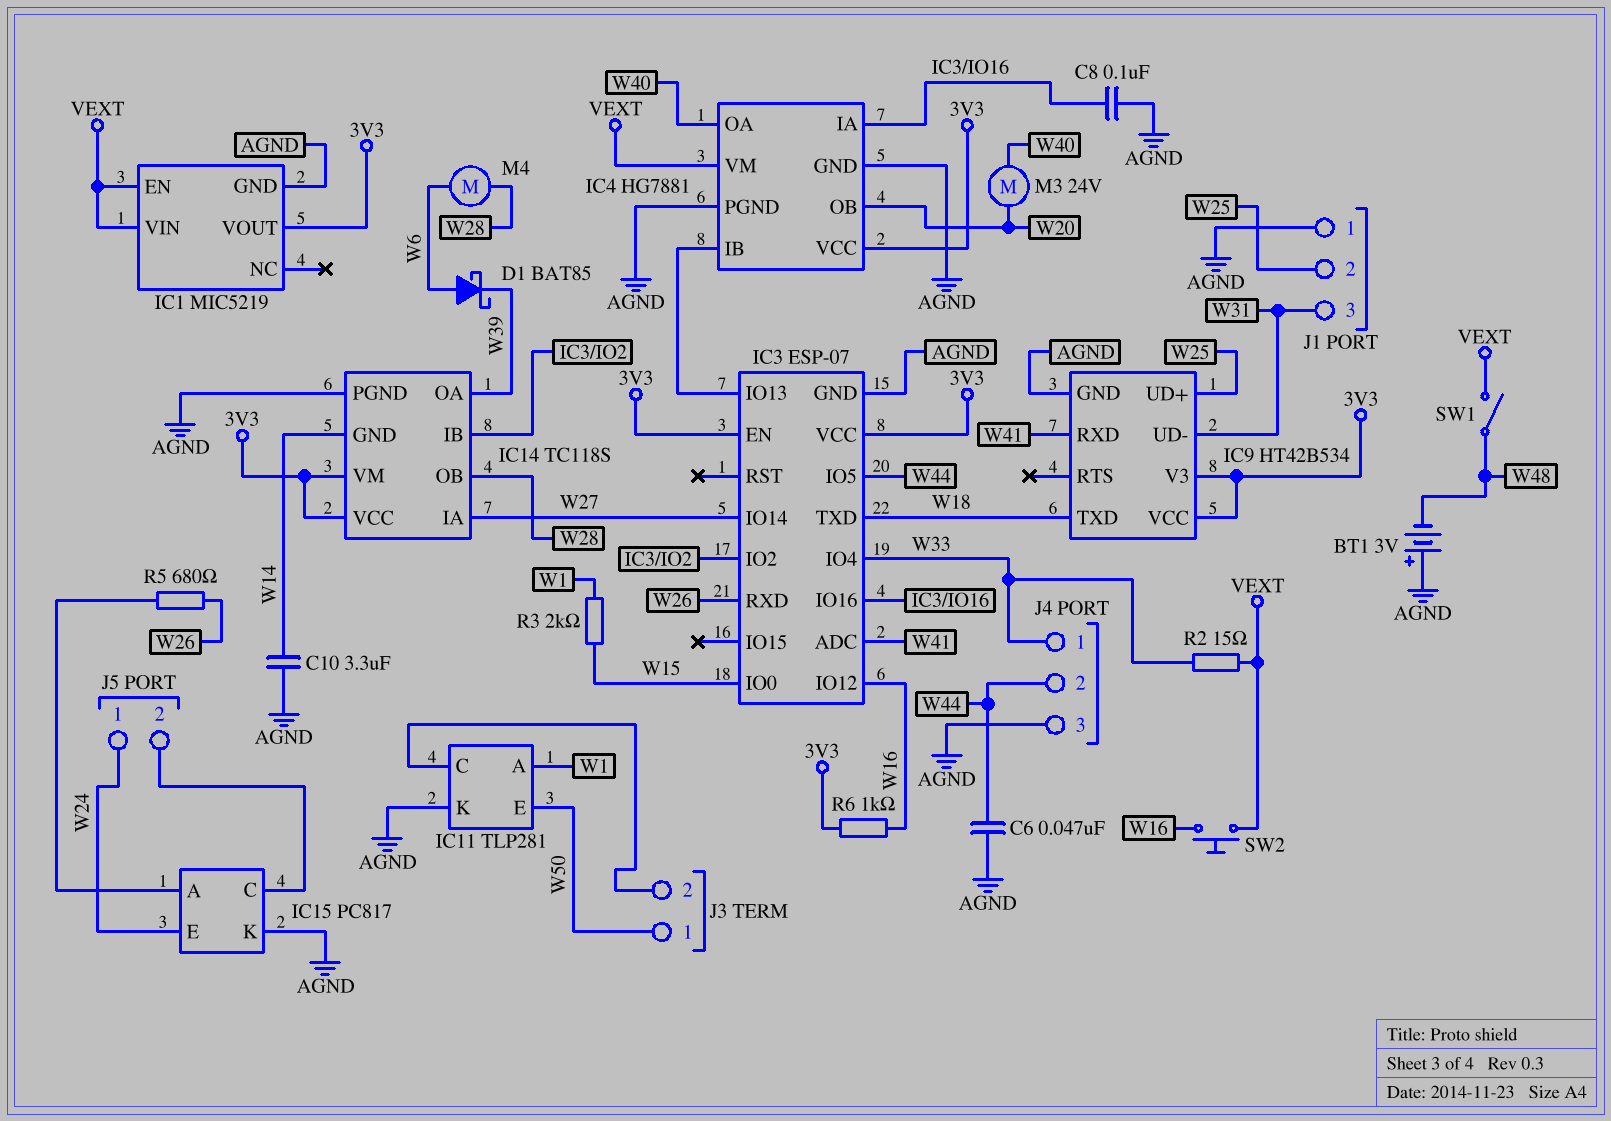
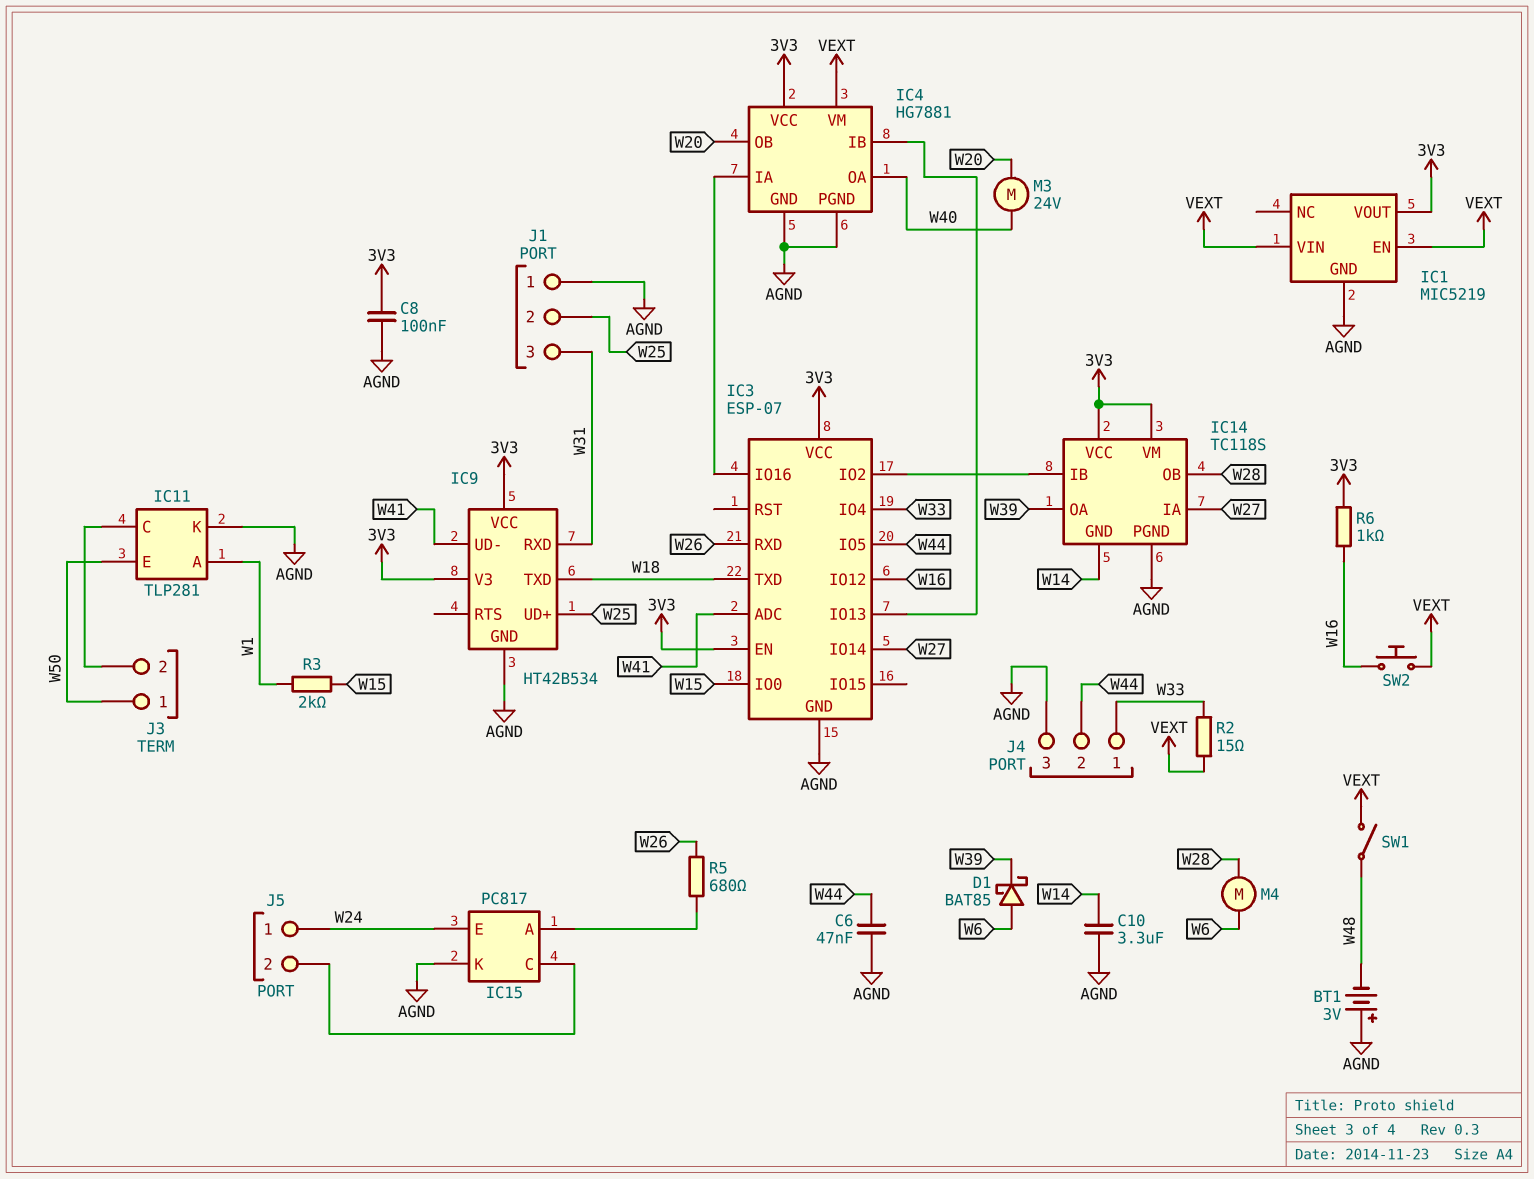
C8: 100nF (AGND, IC3/IO16) -> 100nF (3V3, AGND)
IC9 pin RXD: W41 -> W31
IC9 pin UD-: W31 -> W41

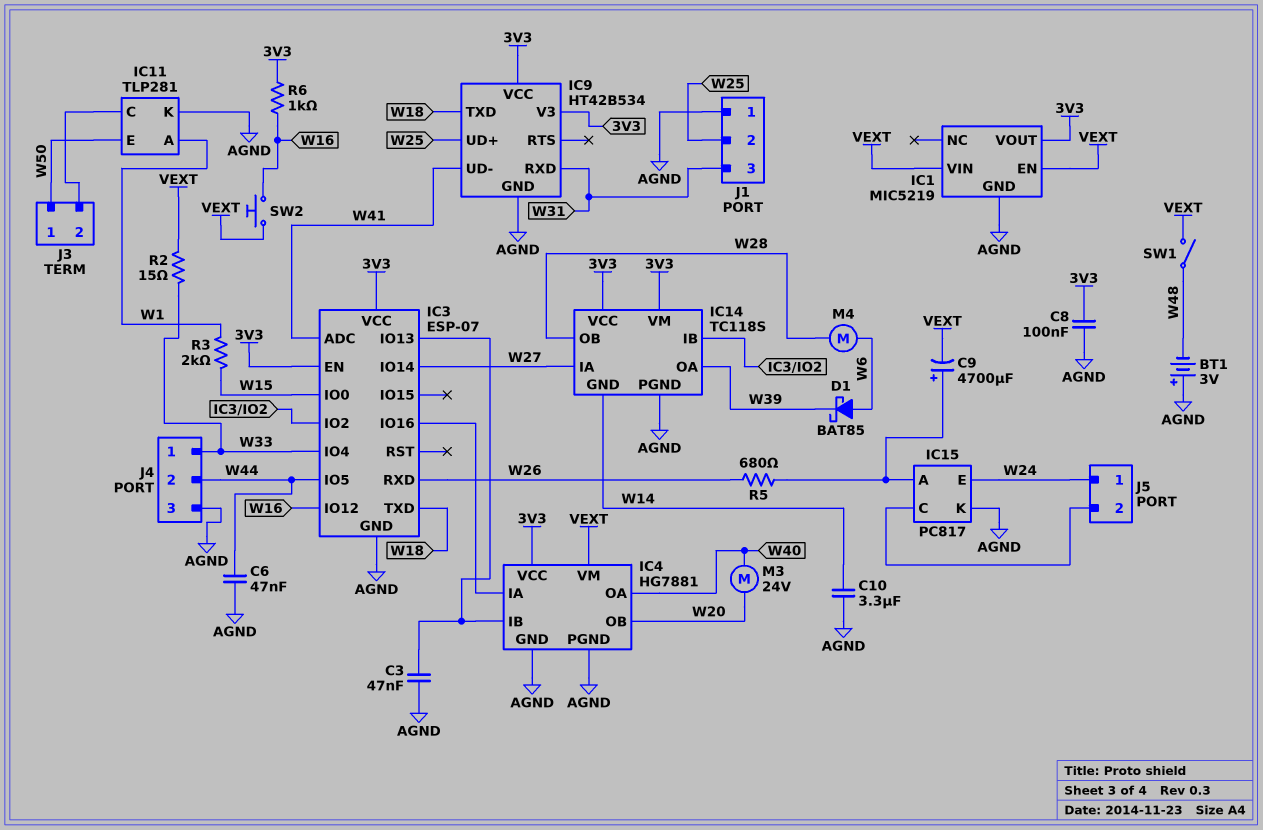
C3: none -> 47nF (AGND, IC3/IO13)
C9: none -> 4700uF (plus IC15/A, minus VEXT)

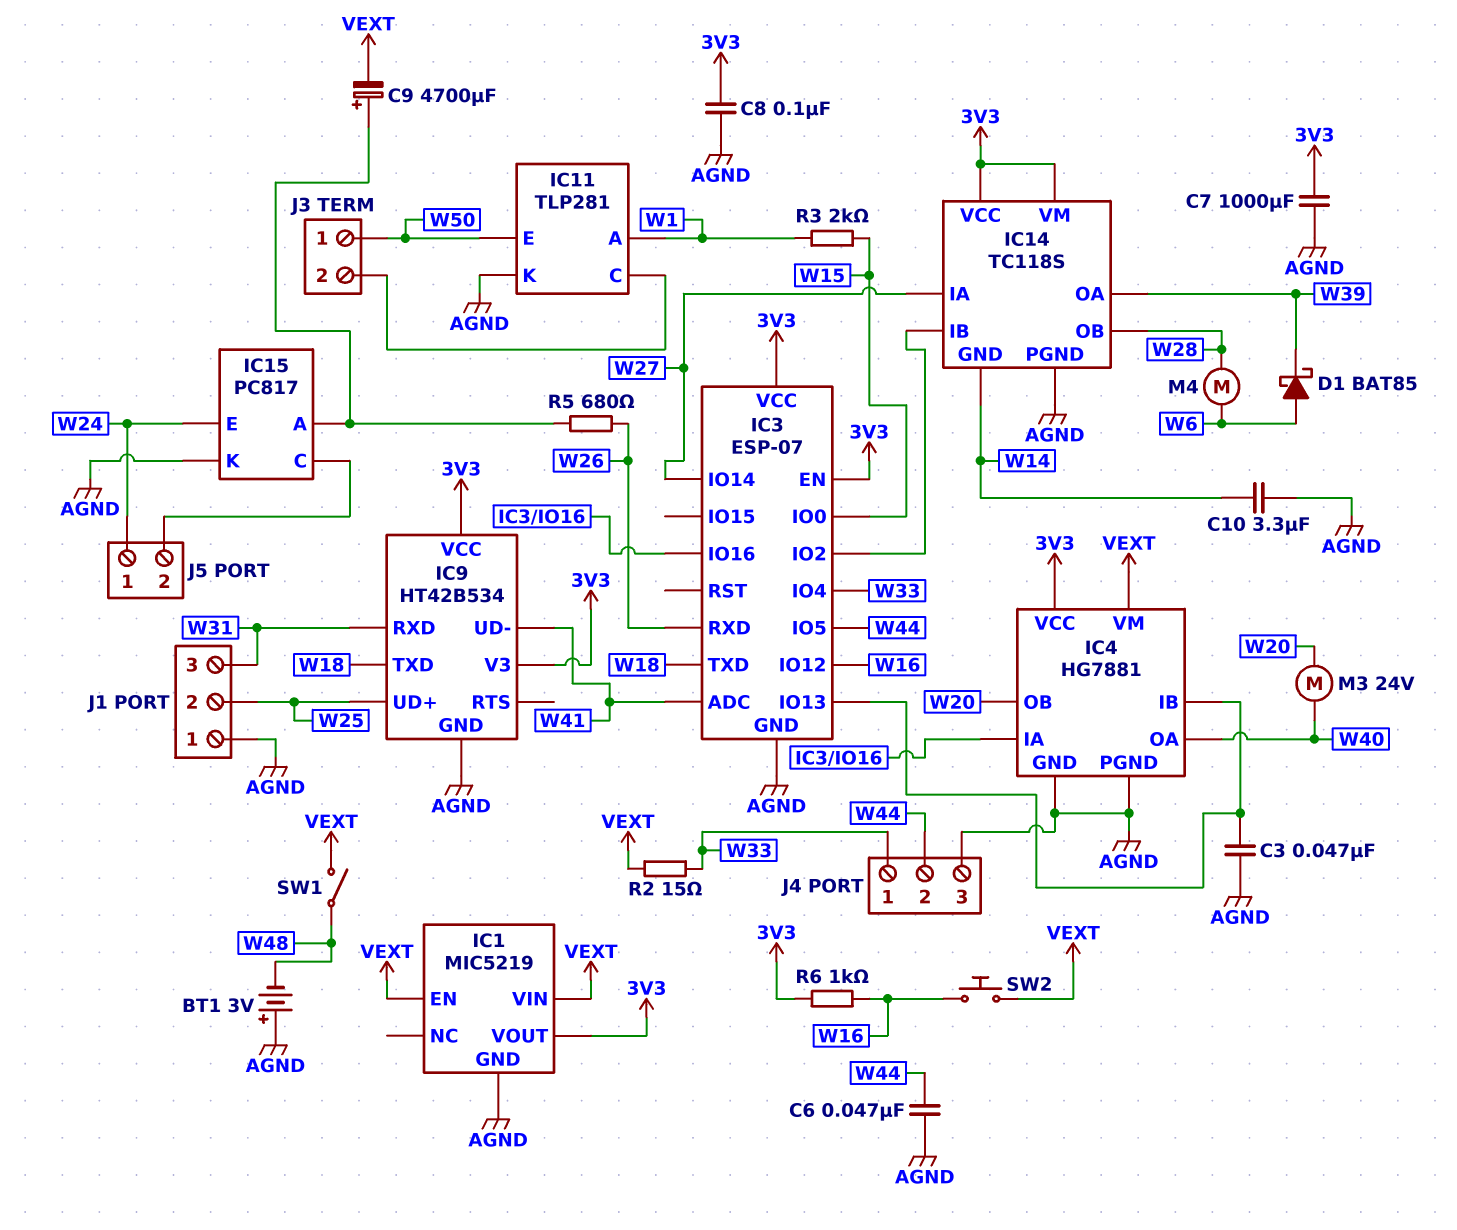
C7: none -> 1000uF (3V3, AGND)

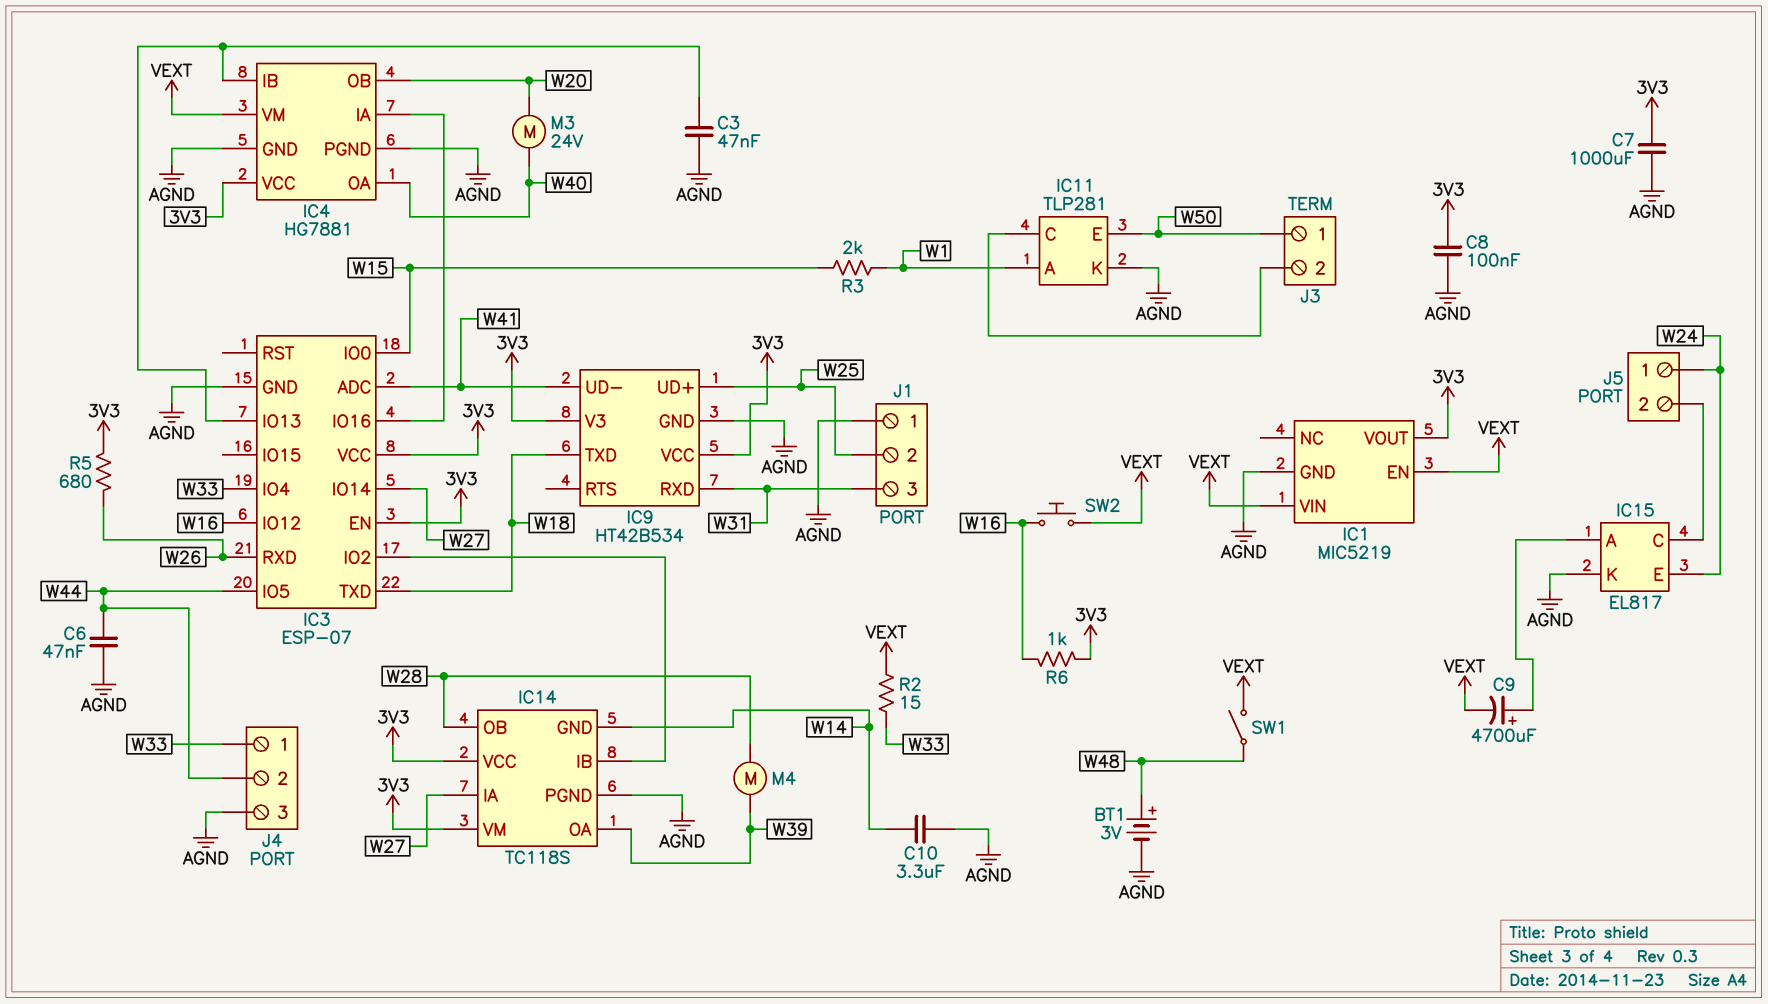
BT1: 3V (plus AGND, minus W48) -> 3V (plus W48, minus AGND)
D1: schottky BAT85 (A W6, K W39) -> none
IC15: PC817 -> EL817
M4: motor (W6, W28) -> motor (W28, W39)
R5: 680 (IC15/A, W26) -> 680 (3V3, W26)

